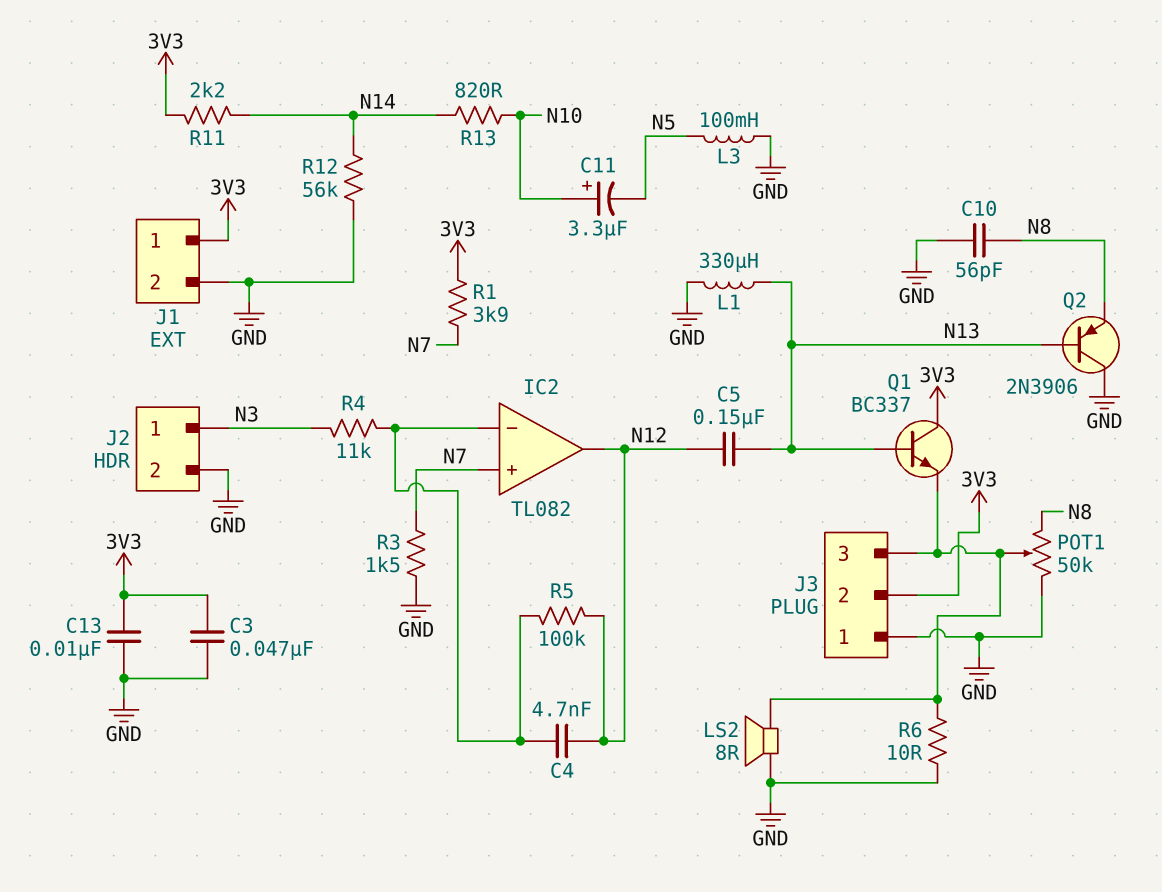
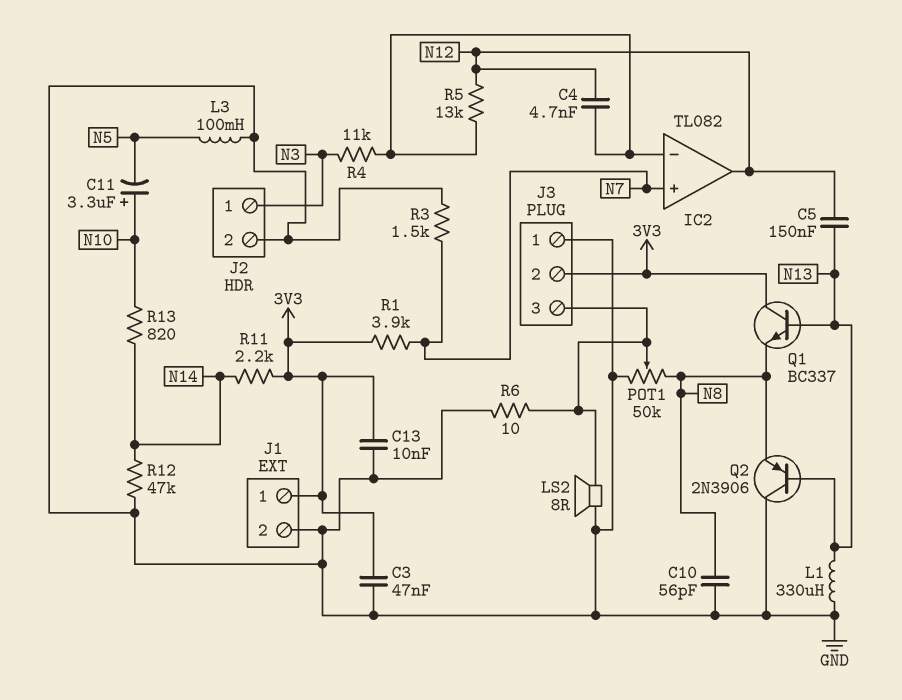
Q1: NPN BC337 (B N13, C 3V3, E J3/3) -> NPN BC337 (B N13, C 3V3, E N8)
R5: 100k (IC2/in-, N12) -> 13k (IC2/in-, N12)
R12: 56k (GND, N14) -> 47k (GND, N14)

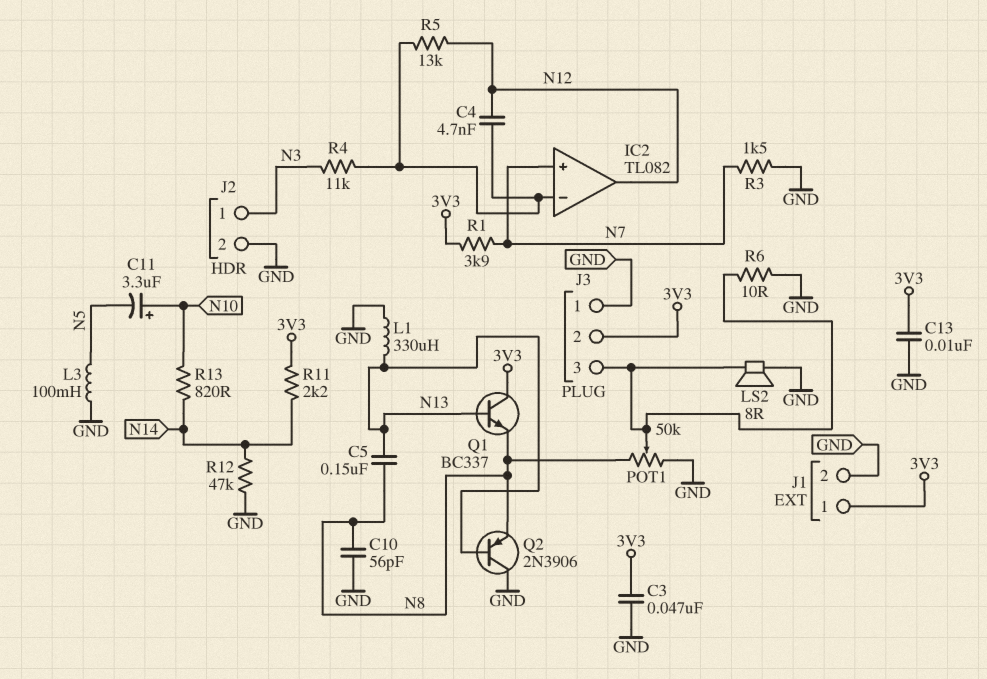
C5: 150nF (N12, N13) -> 150nF (N8, N13)

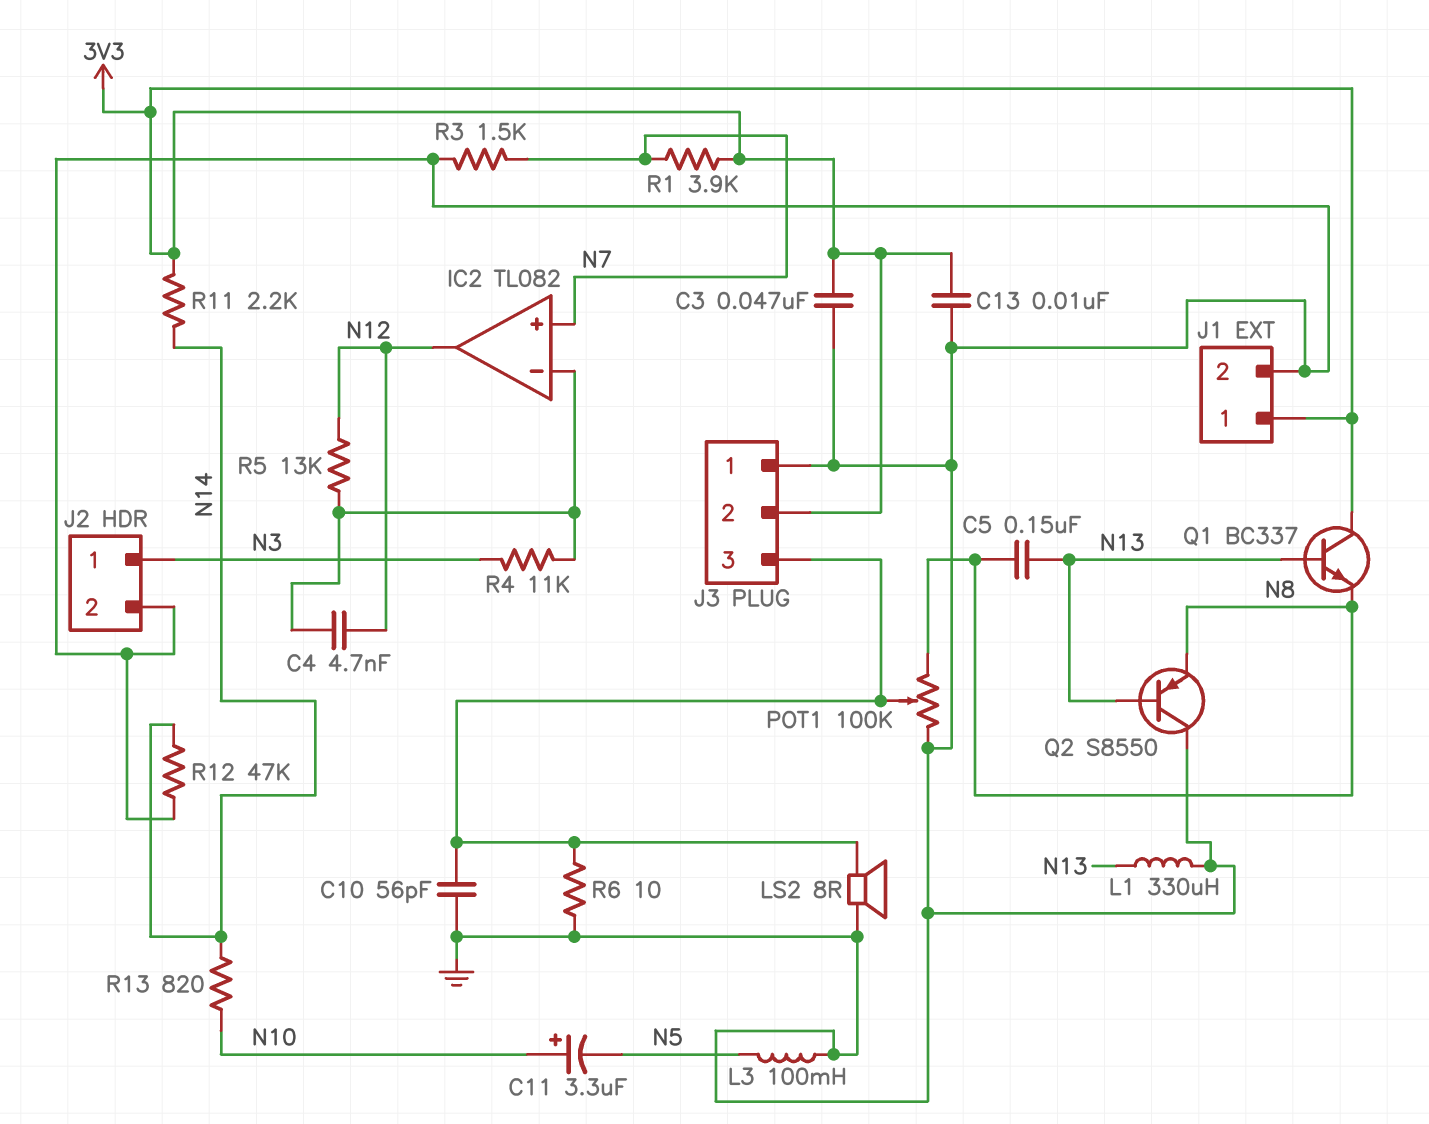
C10: 56pF (GND, N8) -> 56pF (GND, J3/3)
POT1: 50k (GND, N8, wiper J3/3) -> 100k (GND, N8, wiper J3/3)
Q2: PNP 2N3906 (B N13, C GND, E N8) -> PNP S8550 (B N13, C GND, E N8)

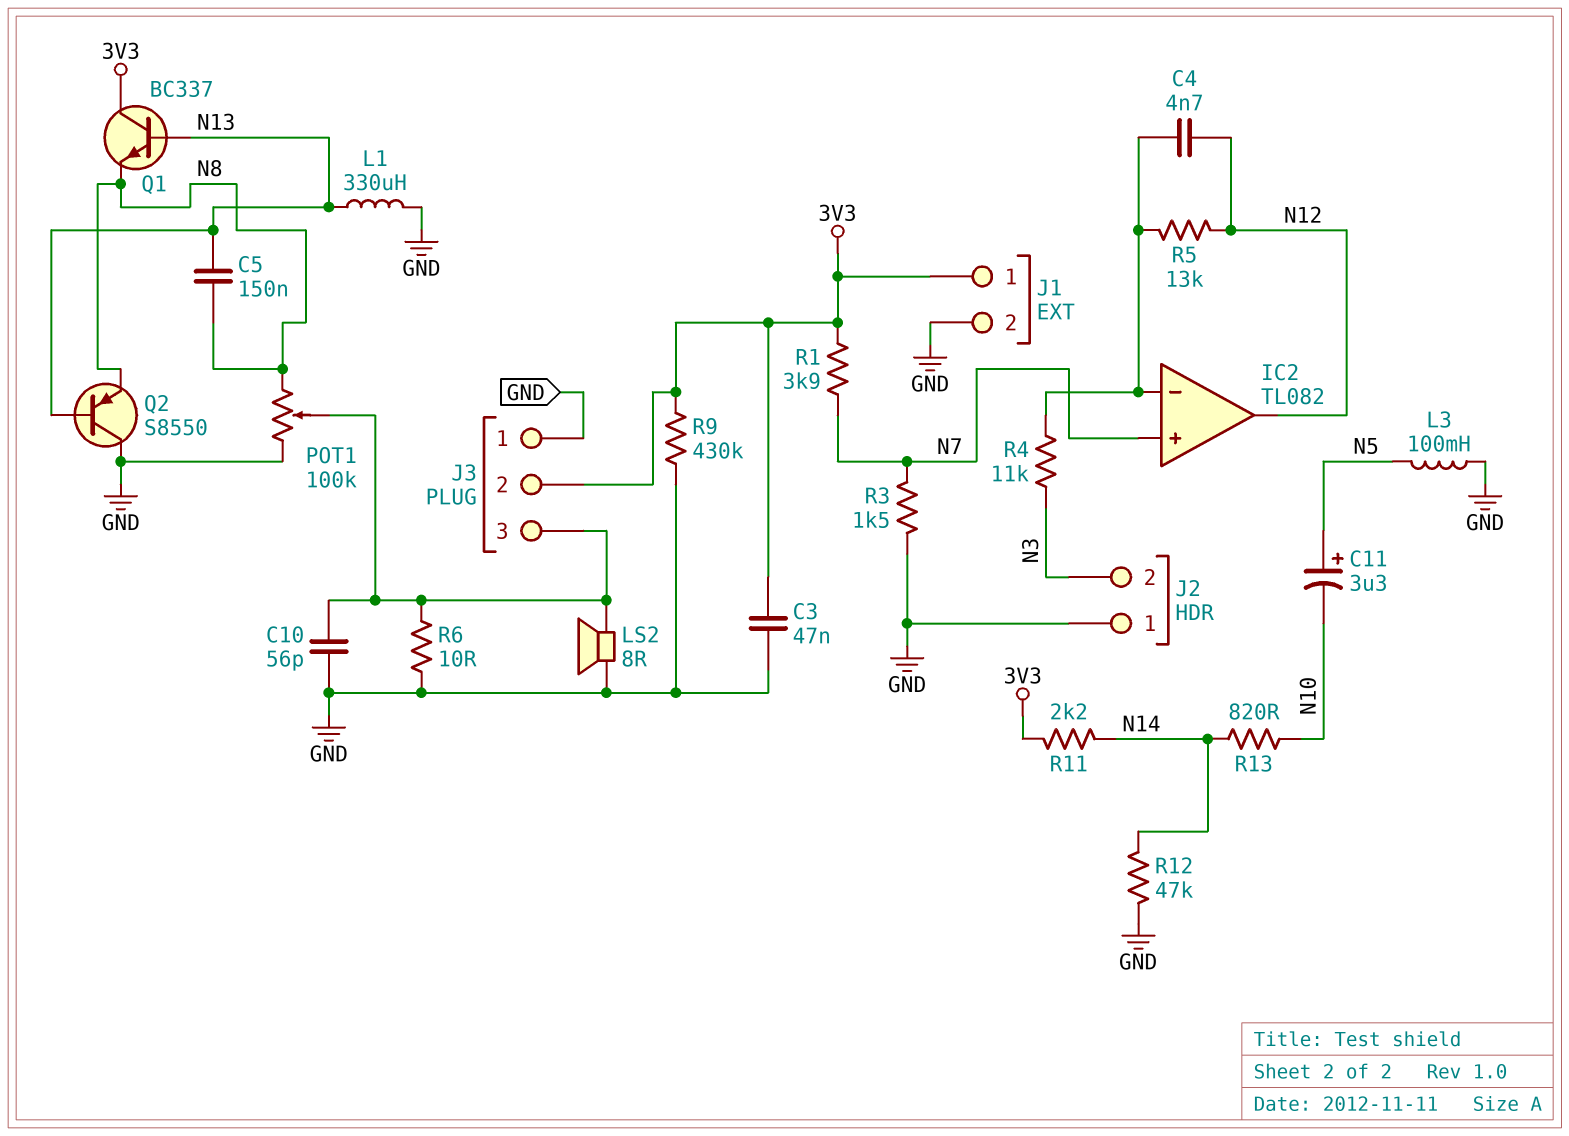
C11: 3.3uF (plus N10, minus N5) -> 3.3uF (plus N5, minus N10)
C13: 10nF (3V3, GND) -> none
J2 pin 1: N3 -> GND
J2 pin 2: GND -> N3
R9: none -> 430k (3V3, GND)

